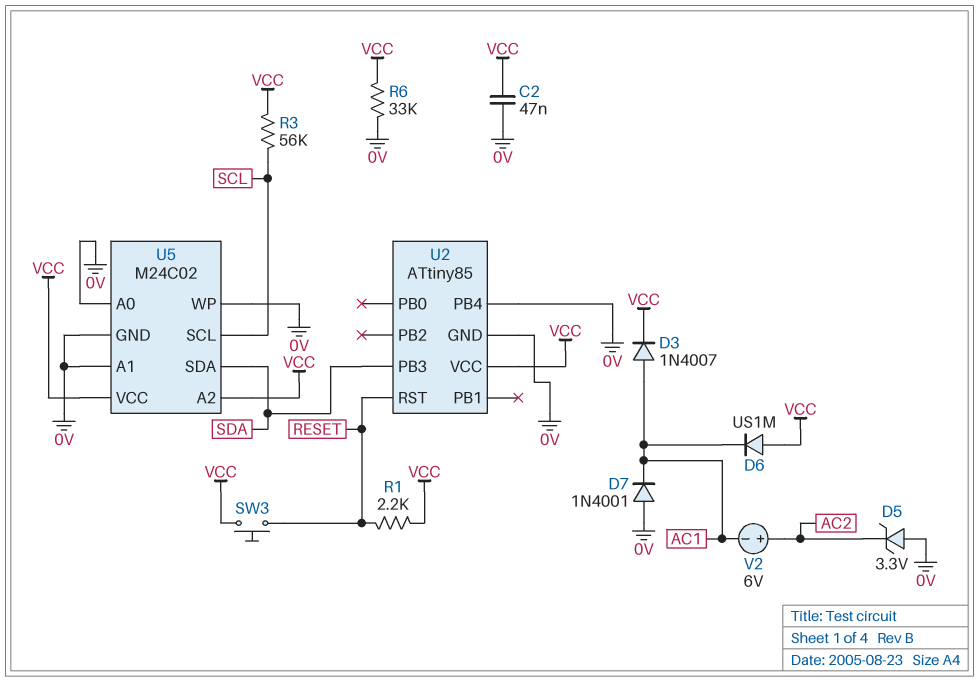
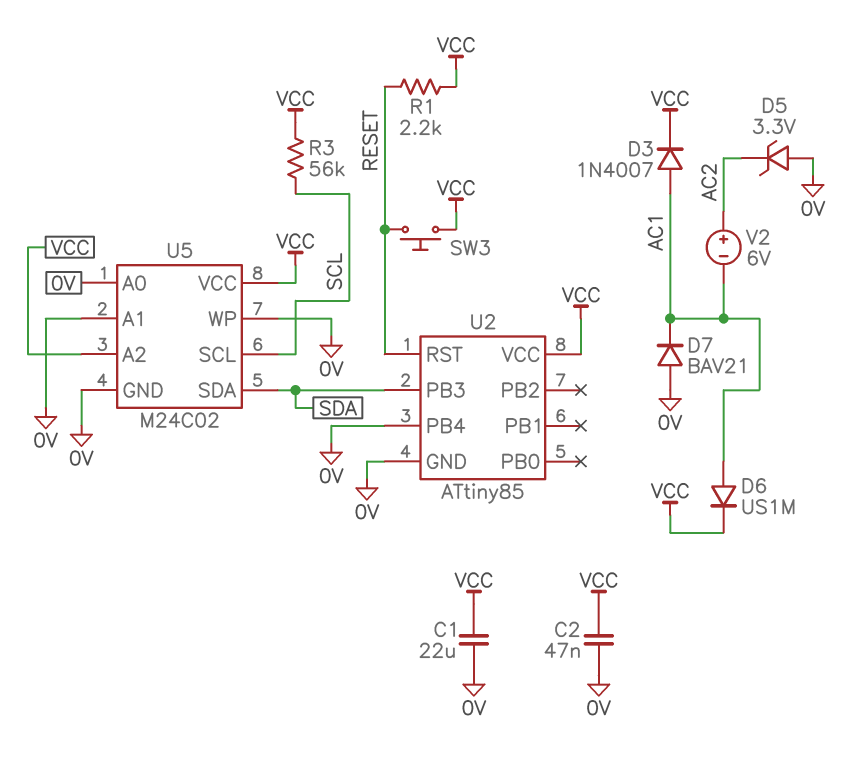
C1: none -> 22uF (0V, VCC)
D6: diode US1M (A VCC, K AC1) -> diode US1M (A AC1, K VCC)
D7: diode 1N4001 (A 0V, K AC1) -> diode BAV21 (A 0V, K AC1)
R6: 33k (0V, VCC) -> none

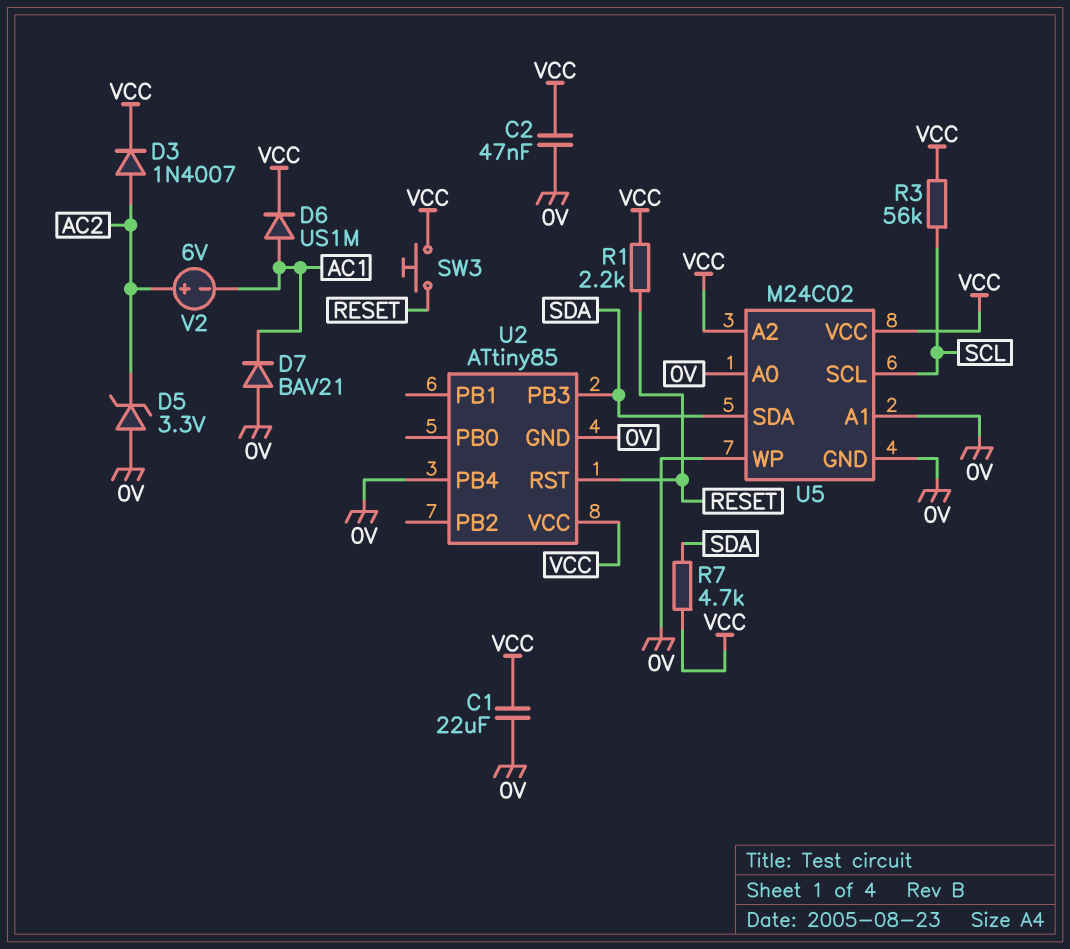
D3: diode 1N4007 (A AC1, K VCC) -> diode 1N4007 (A AC2, K VCC)
R7: none -> 4.7k (SDA, VCC)

